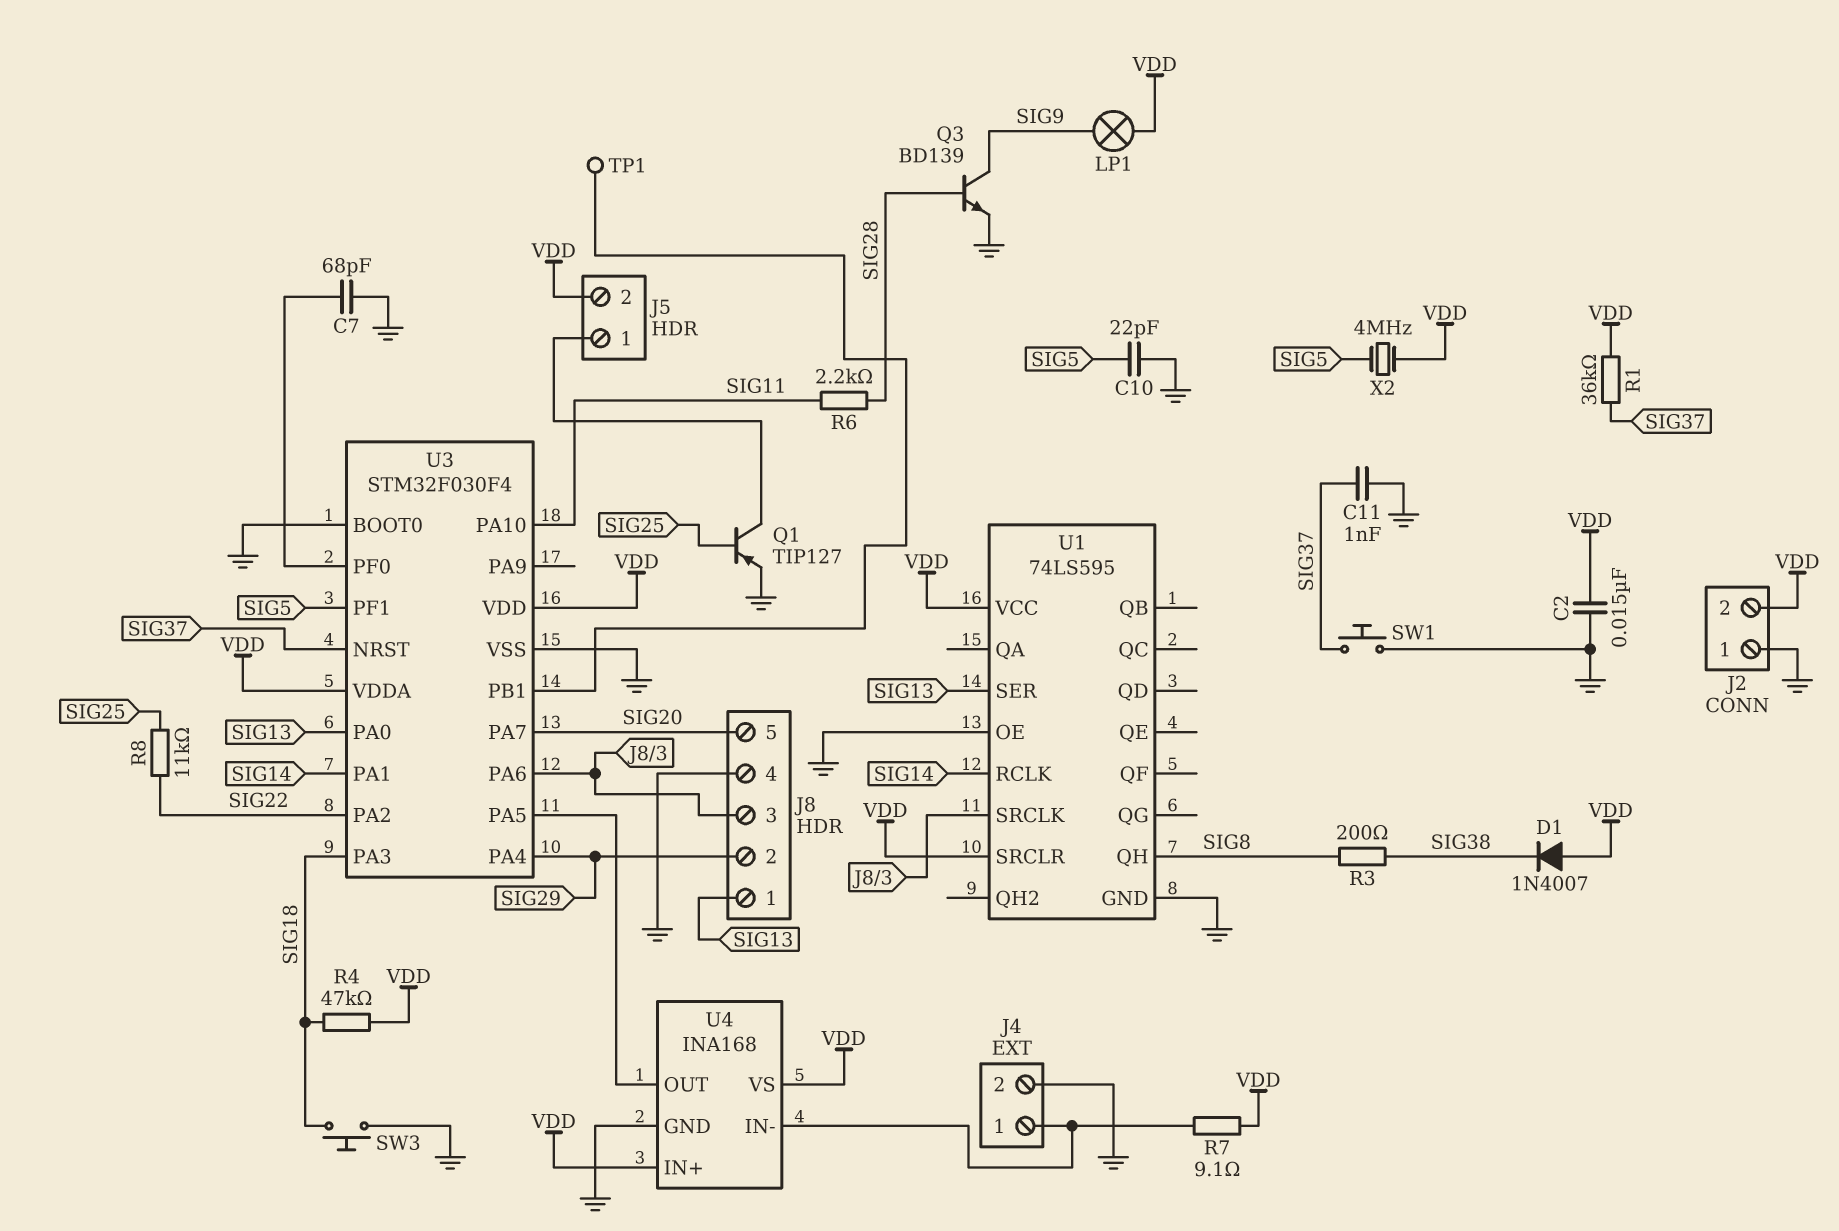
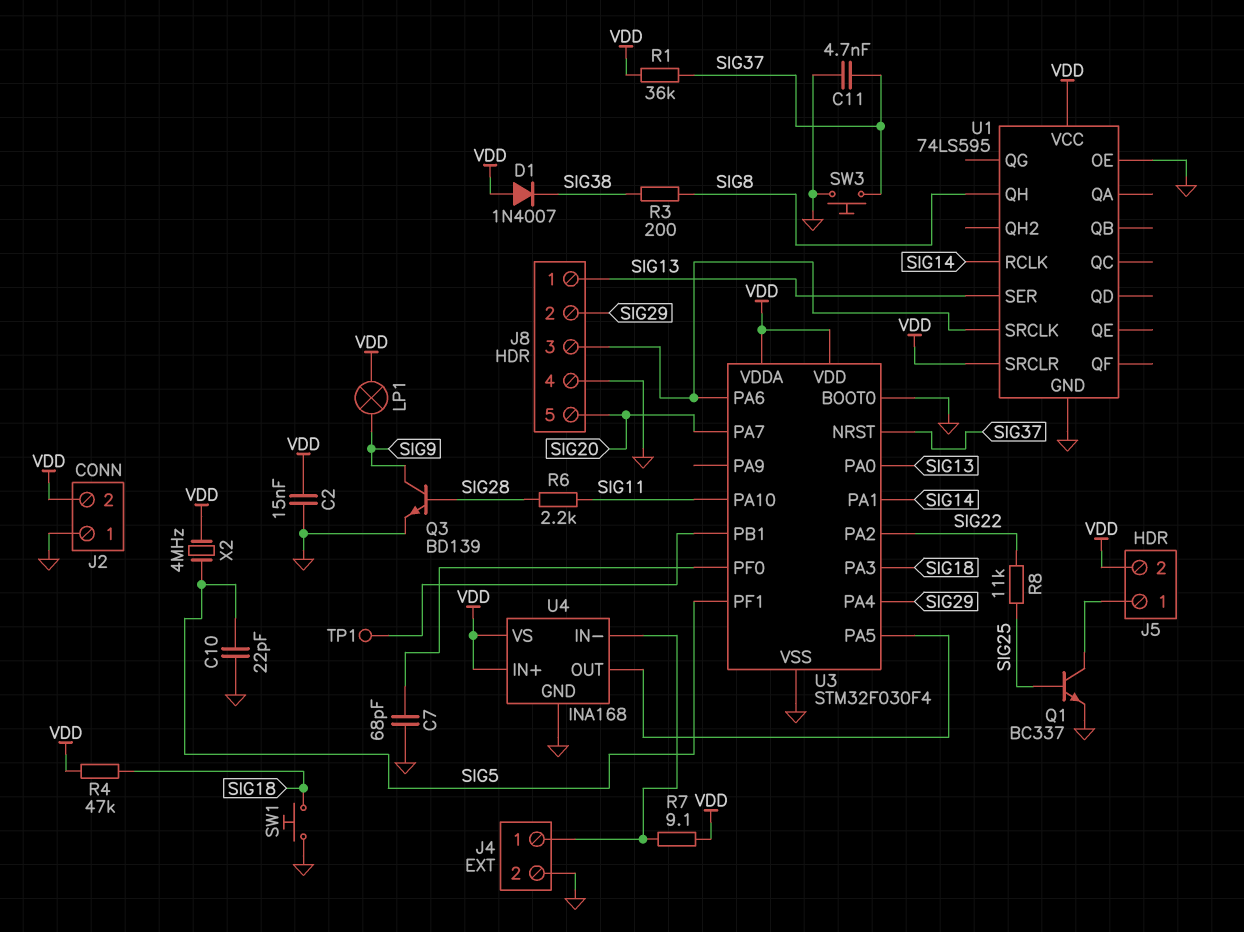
C11: 1nF (GND, SIG37) -> 4.7nF (GND, SIG37)
Q1: PNP TIP127 (B SIG25, C J5/1, E GND) -> NPN BC337 (B SIG25, C J5/1, E GND)
SW1: button (GND, SIG37) -> button (GND, SIG18)
SW3: button (GND, SIG18) -> button (GND, SIG37)

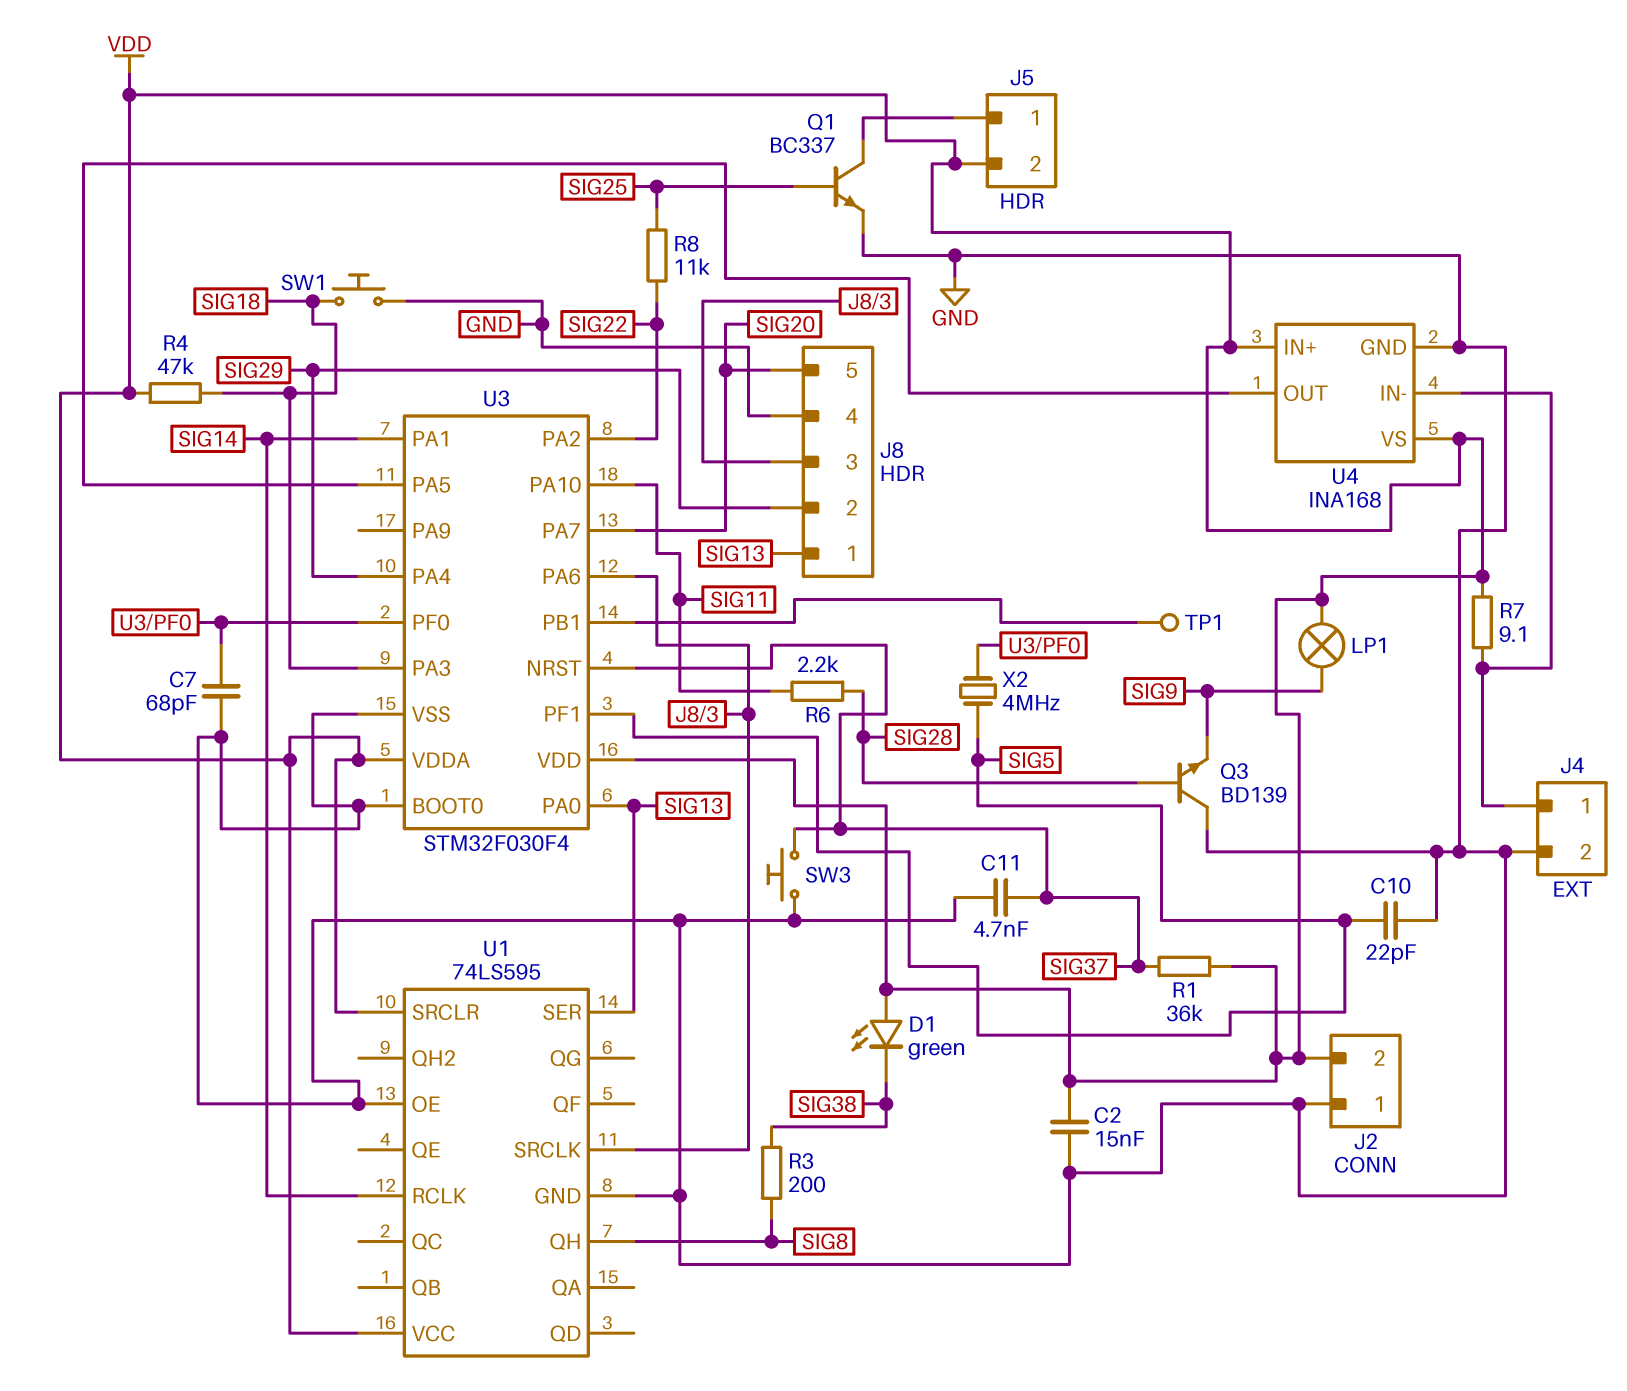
D1: diode 1N4007 (A VDD, K SIG38) -> LED green (A VDD, K SIG38)
Q3: NPN BD139 (B SIG28, C SIG9, E GND) -> NPN BD139 (B SIG28, C GND, E SIG9)
X2: 4MHz (SIG5, VDD) -> 4MHz (SIG5, U3/PF0)

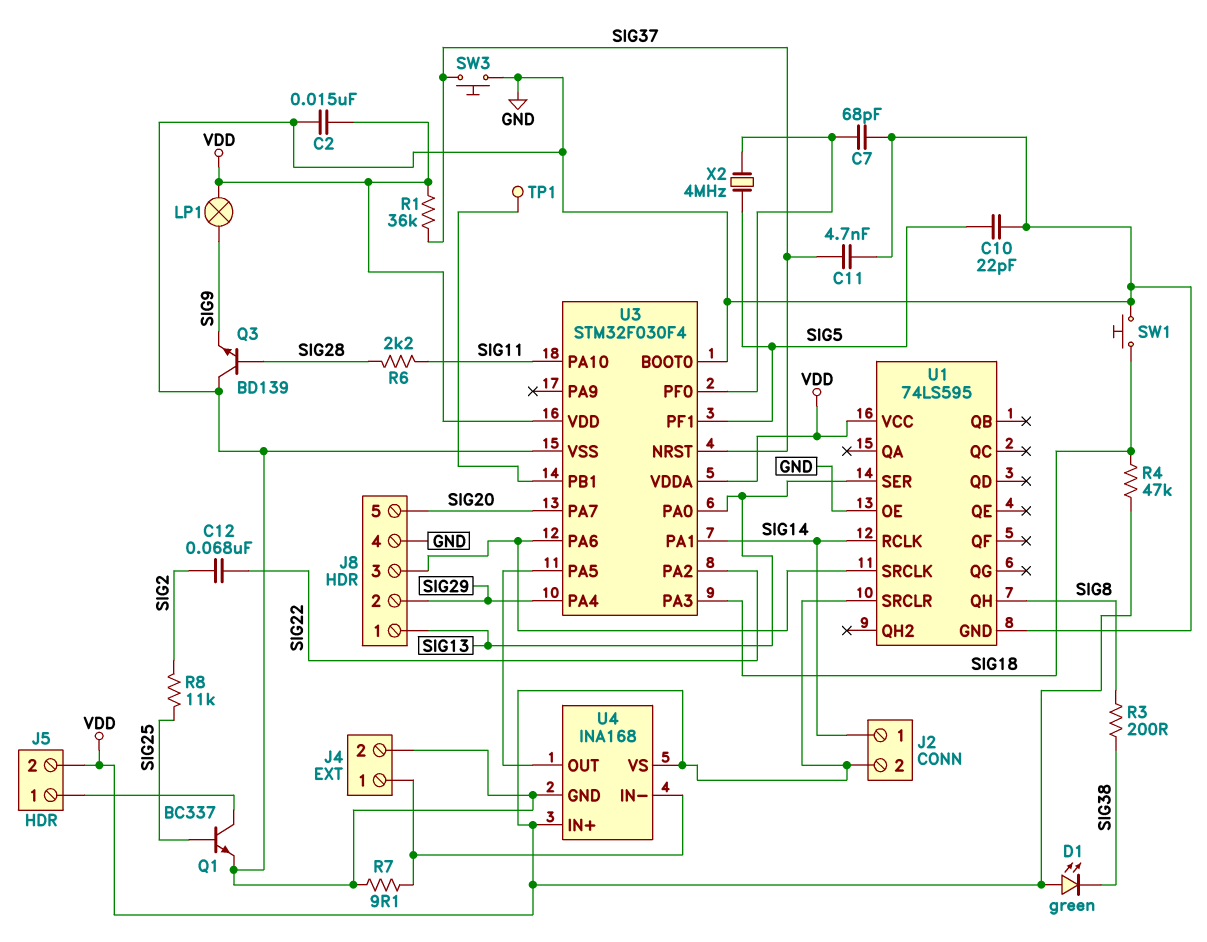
C12: none -> 68nF (SIG2, SIG22)
J2 pin 1: GND -> SIG14
R7: 9.1 (J4/1, VDD) -> 9.1 (GND, J4/1)
R8: 11k (SIG22, SIG25) -> 11k (SIG2, SIG25)

